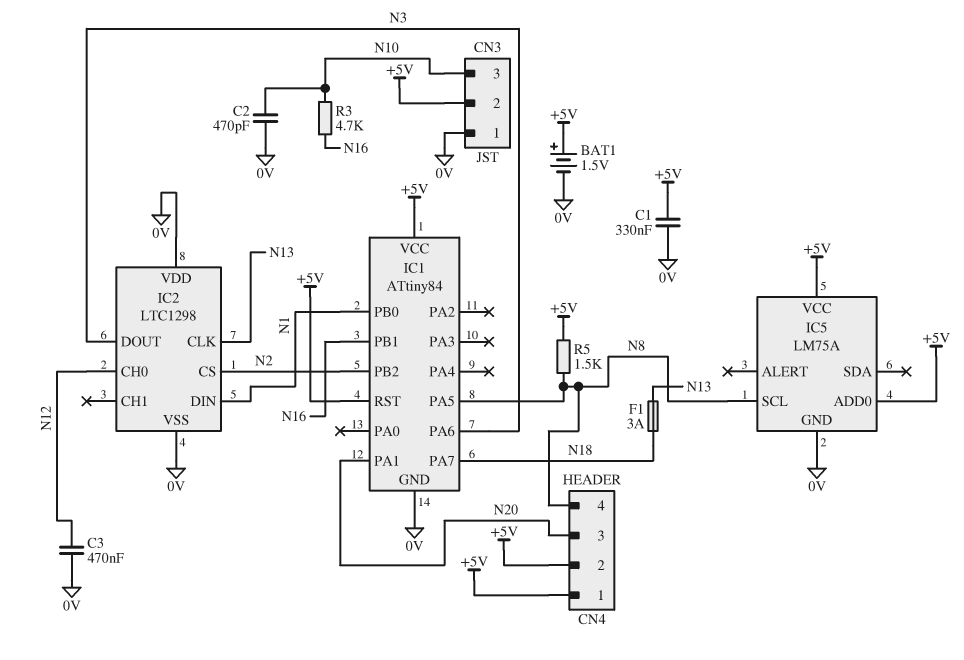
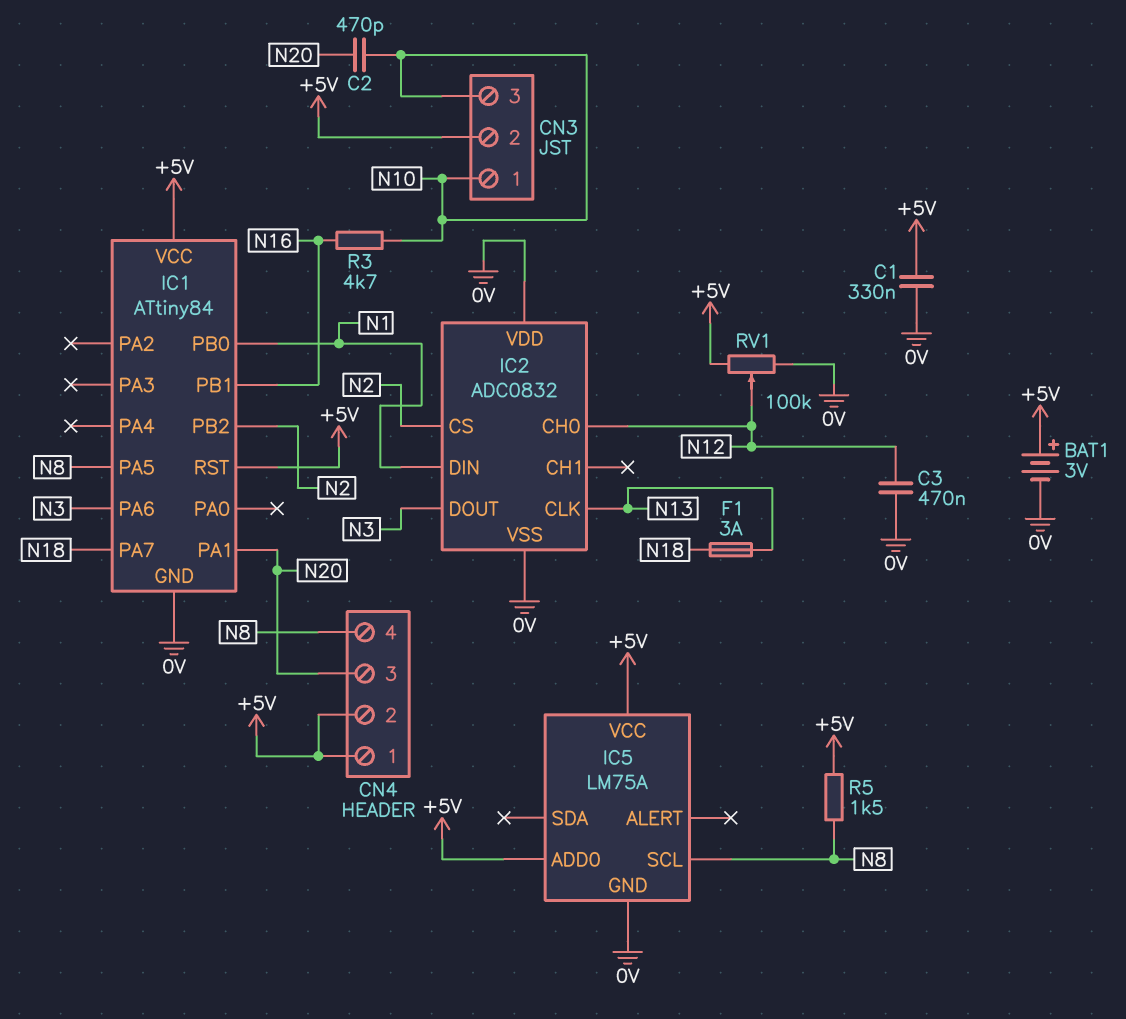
BAT1: 1.5V (plus +5V, minus 0V) -> 3V (plus +5V, minus 0V)
C2: 470pF (0V, N10) -> 470pF (N10, N20)
CN3 pin 1: 0V -> N10
IC2: LTC1298 -> ADC0832
RV1: none -> 100k (+5V, 0V, wiper N12)

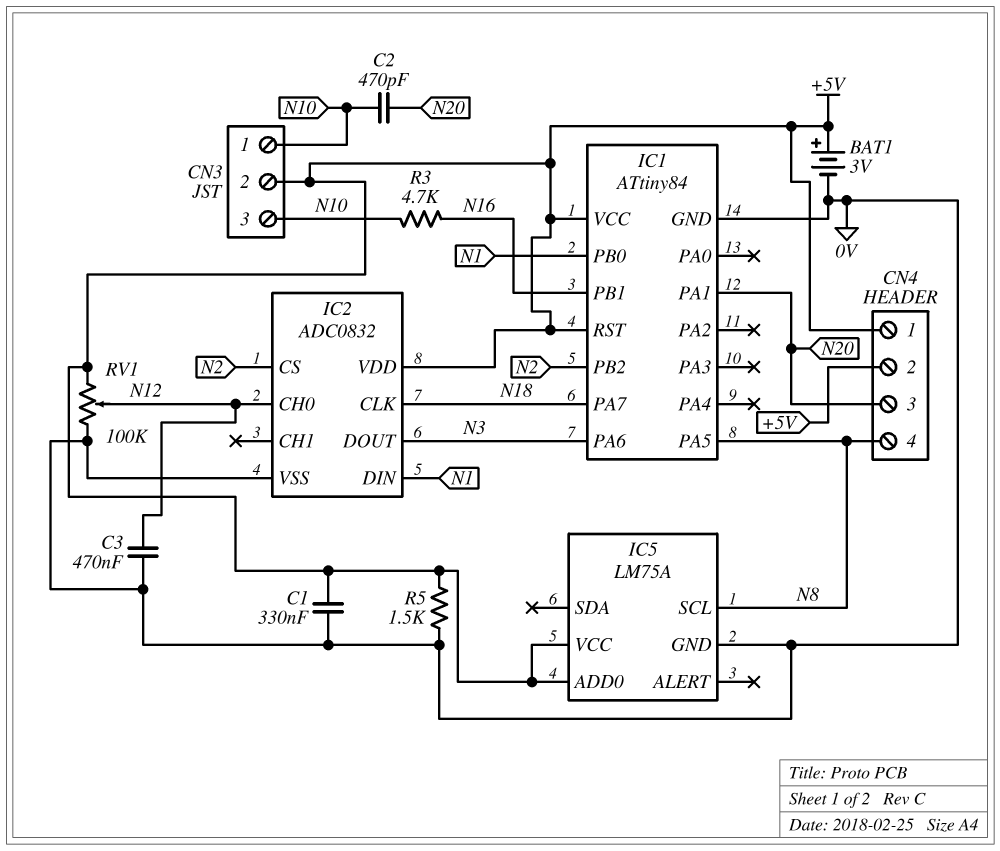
F1: 3A (N13, N18) -> none
IC2 pin CLK: N13 -> N18
IC2 pin VDD: 0V -> +5V
R5: 1.5k (+5V, N8) -> 1.5k (+5V, 0V)

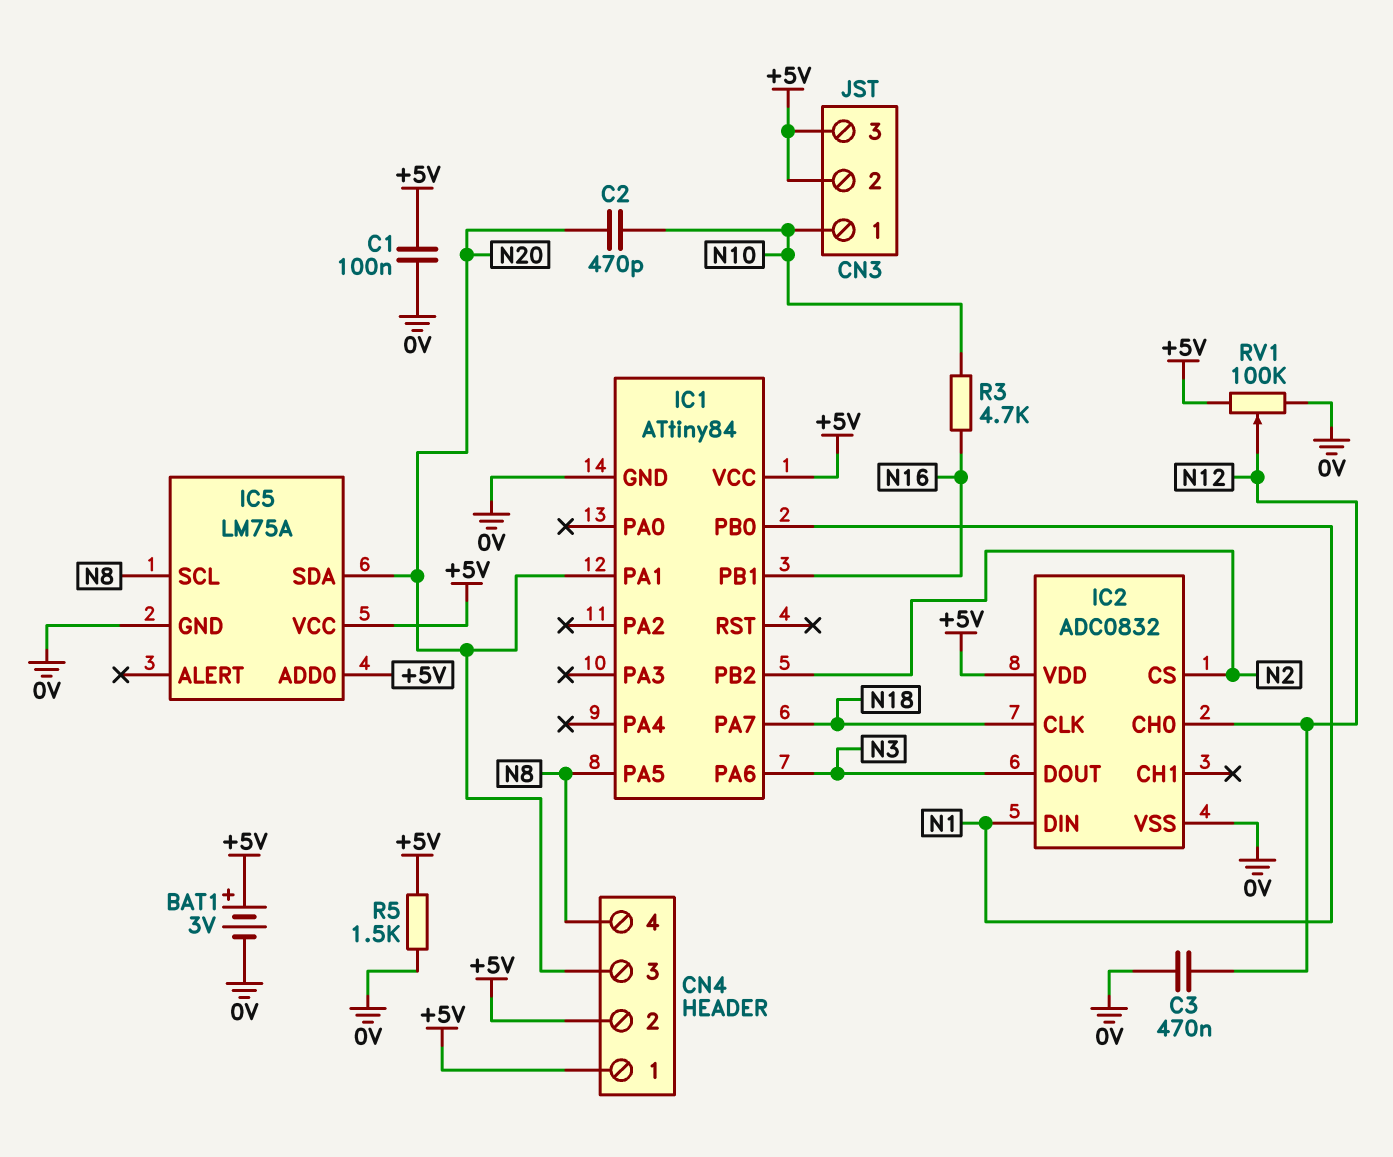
C1: 330nF (+5V, 0V) -> 100nF (+5V, 0V)
CN3 pin 3: N10 -> +5V
IC1 pin RST: +5V -> none
IC5 pin SDA: none -> N20

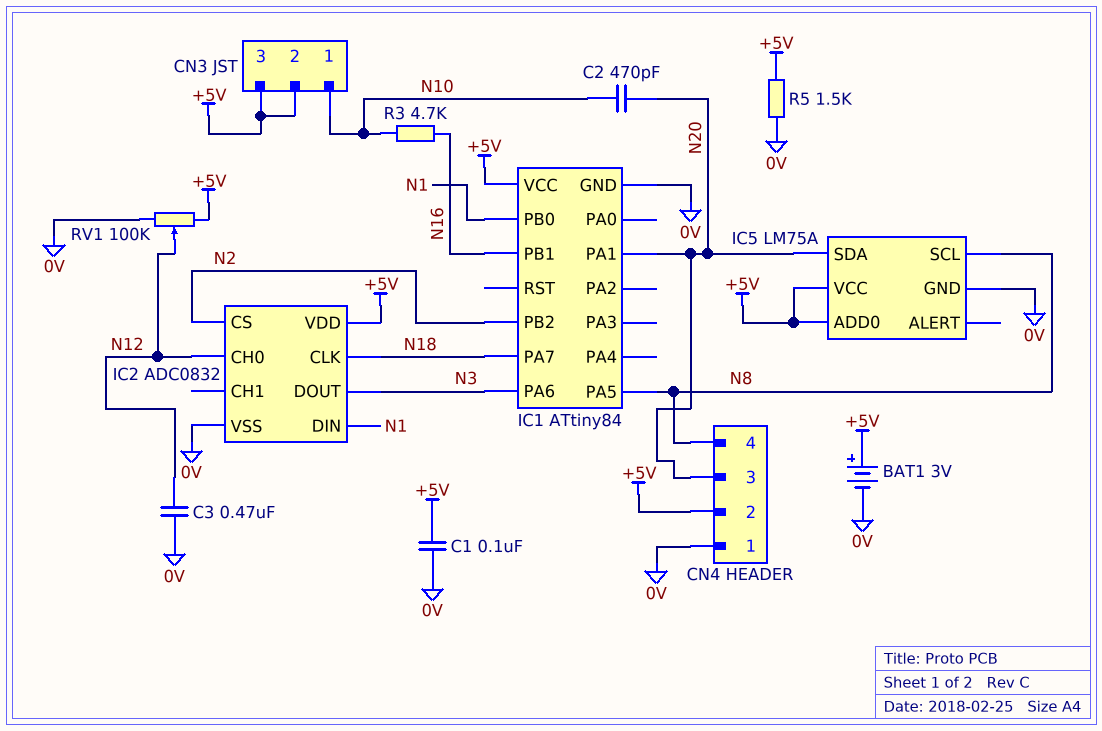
CN4 pin 1: +5V -> 0V

